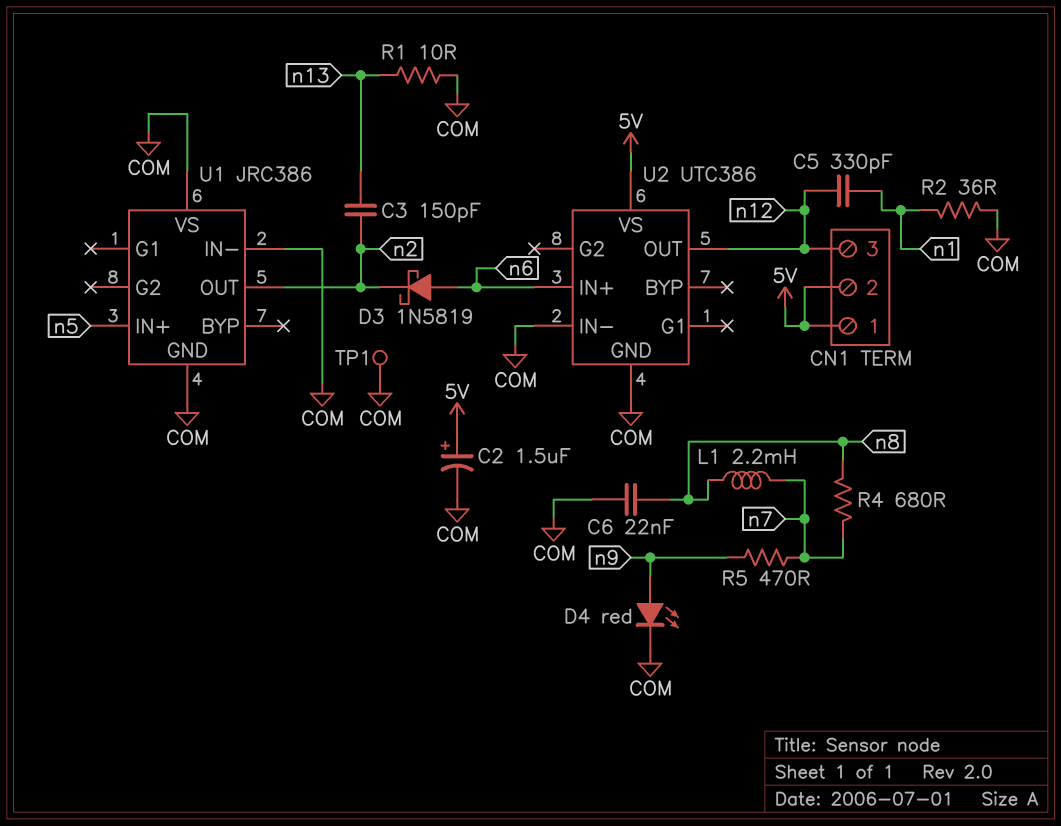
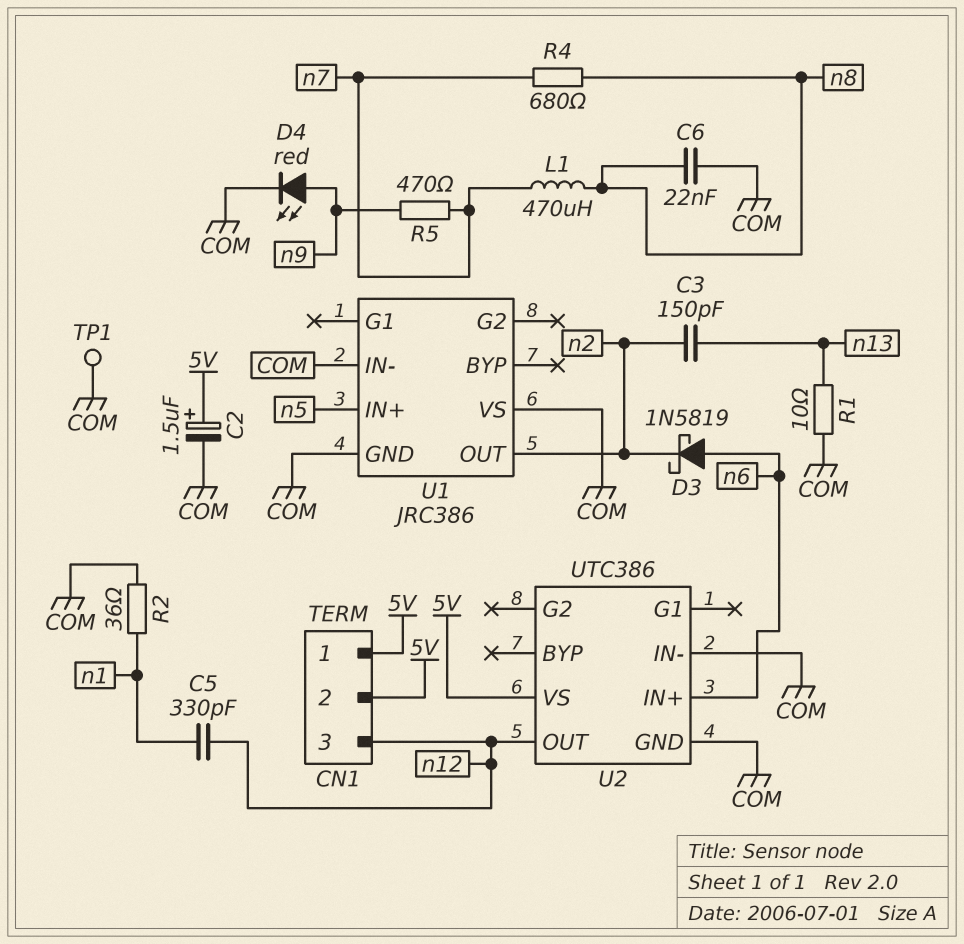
L1: 2.2mH (n7, n8) -> 470uH (n7, n8)

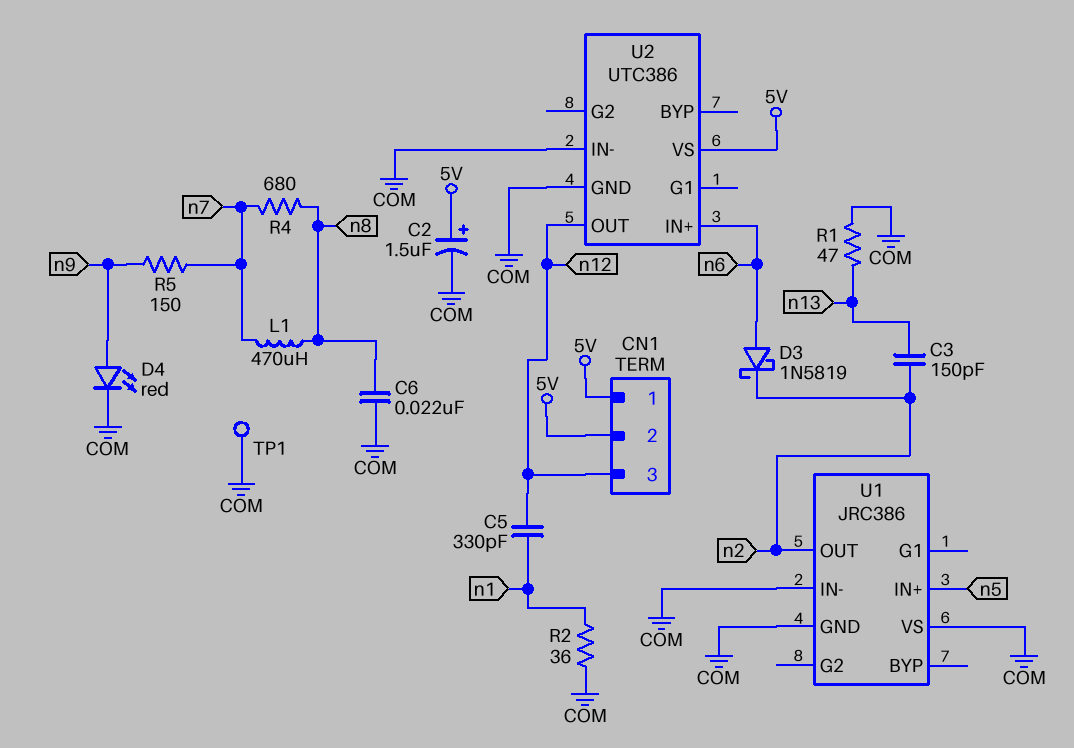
R1: 10 (COM, n13) -> 47 (COM, n13)
R5: 470 (n7, n9) -> 150 (n7, n9)

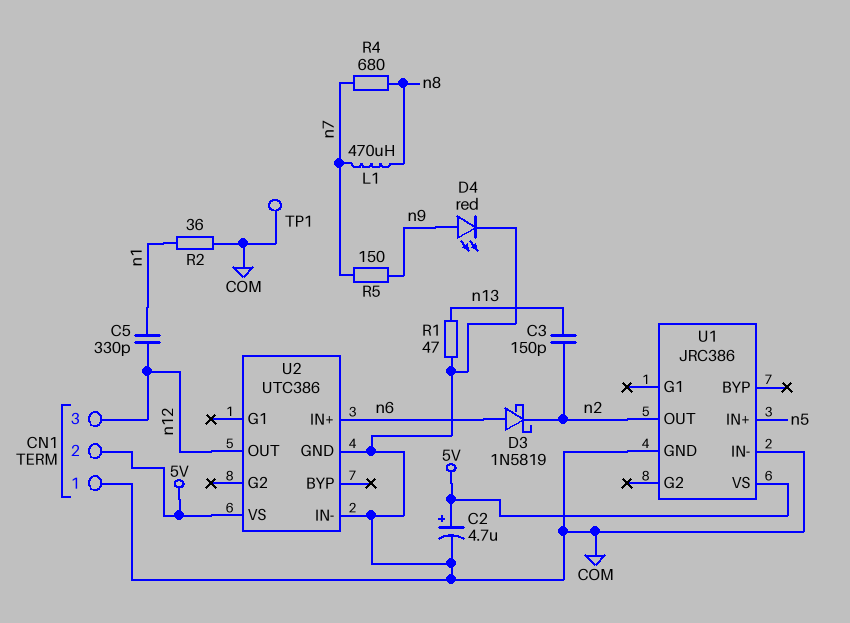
C2: 1.5uF (plus 5V, minus COM) -> 4.7uF (plus 5V, minus COM)
C6: 22nF (COM, n8) -> none
CN1 pin 1: 5V -> COM
U1 pin VS: COM -> 5V

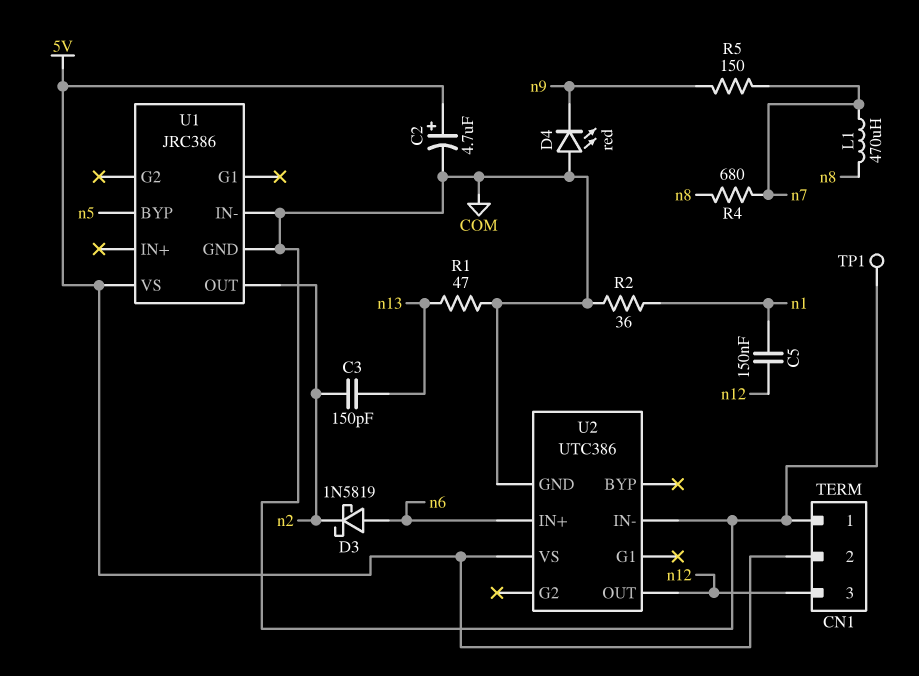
C5: 330pF (n1, n12) -> 150nF (n1, n12)
D4: LED red (A n9, K COM) -> LED red (A COM, K n9)
U1 pin BYP: none -> n5
U1 pin IN+: n5 -> none

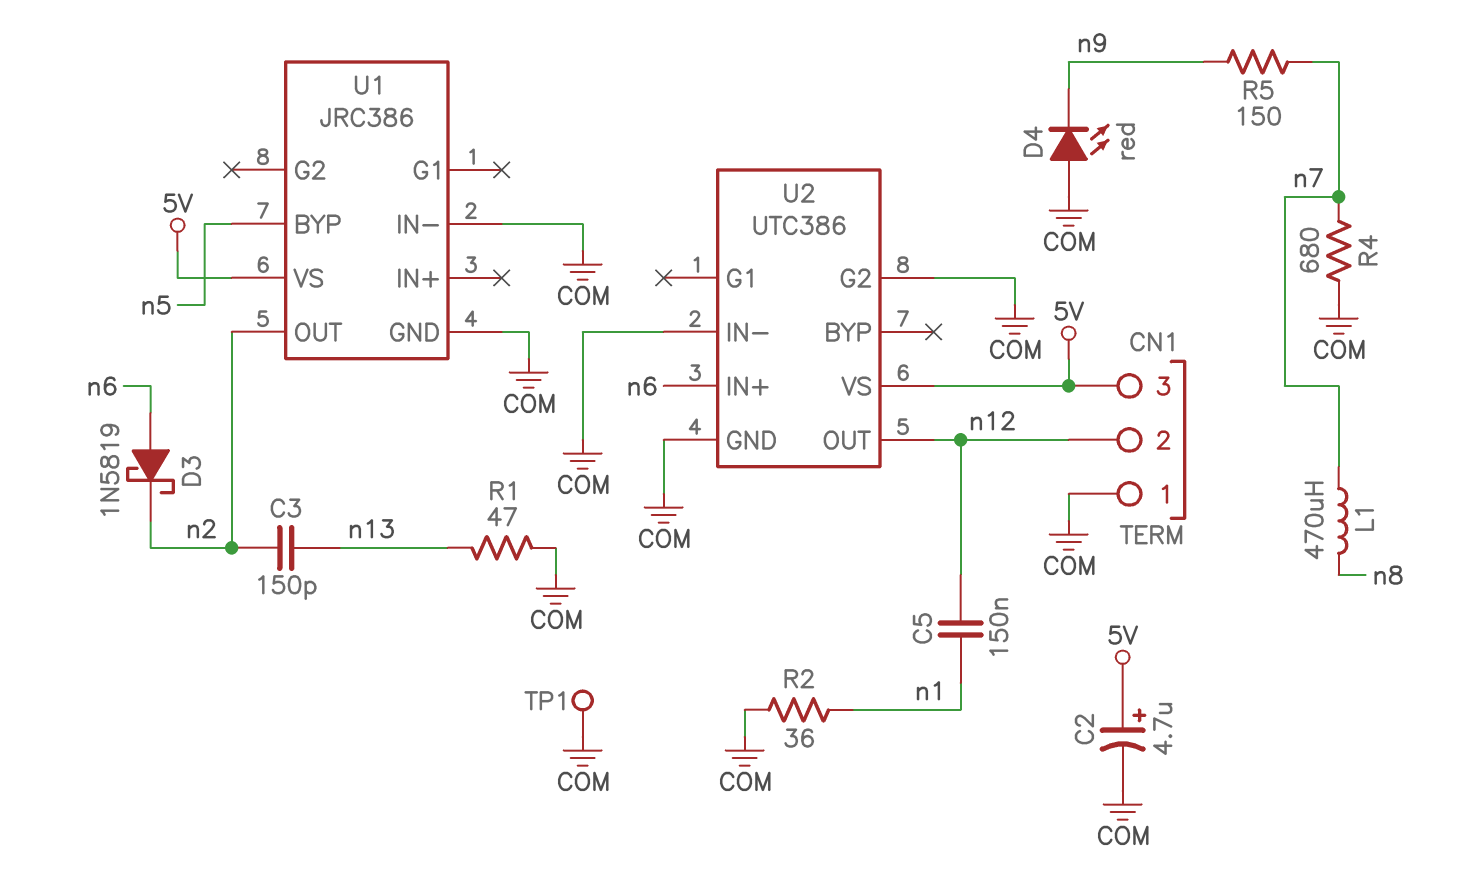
CN1 pin 2: 5V -> n12
CN1 pin 3: n12 -> 5V
R4: 680 (n7, n8) -> 680 (COM, n7)
U2 pin G2: none -> COM

